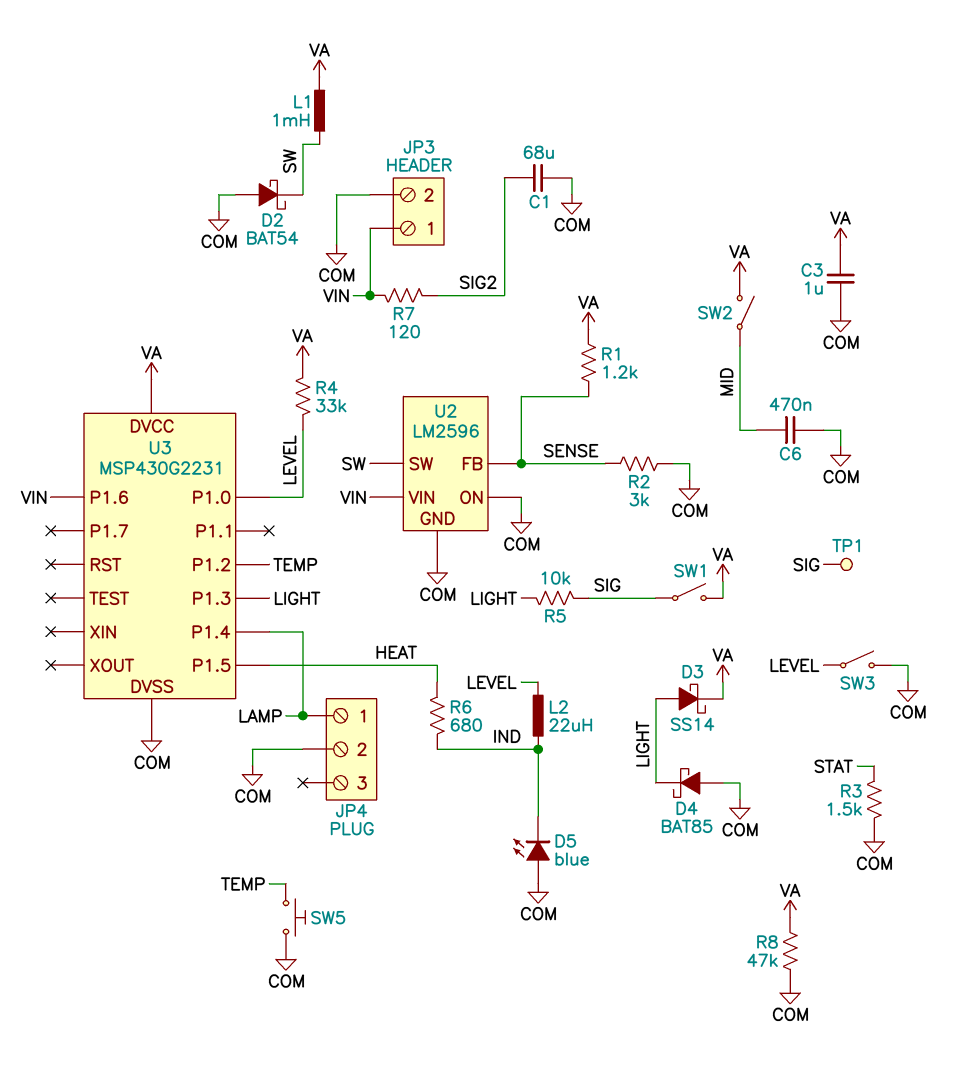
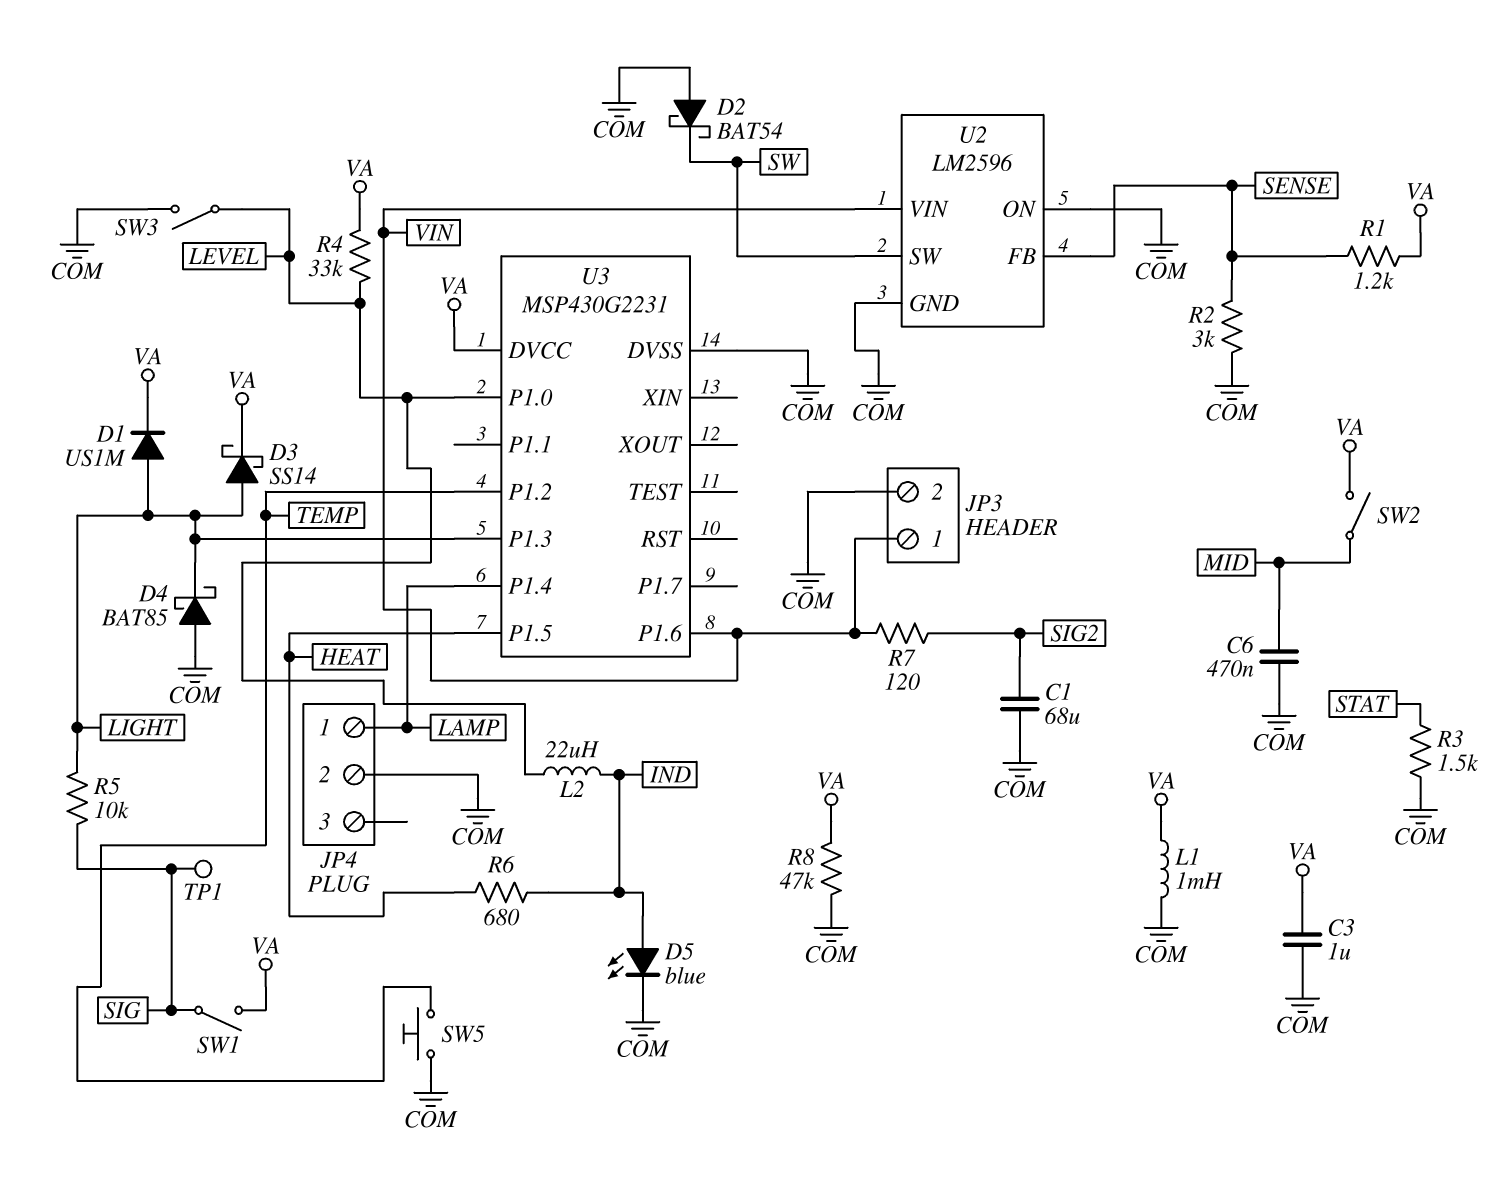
D1: none -> diode US1M (A LIGHT, K VA)
D5: LED blue (A COM, K IND) -> LED blue (A IND, K COM)
L1: 1mH (SW, VA) -> 1mH (COM, VA)

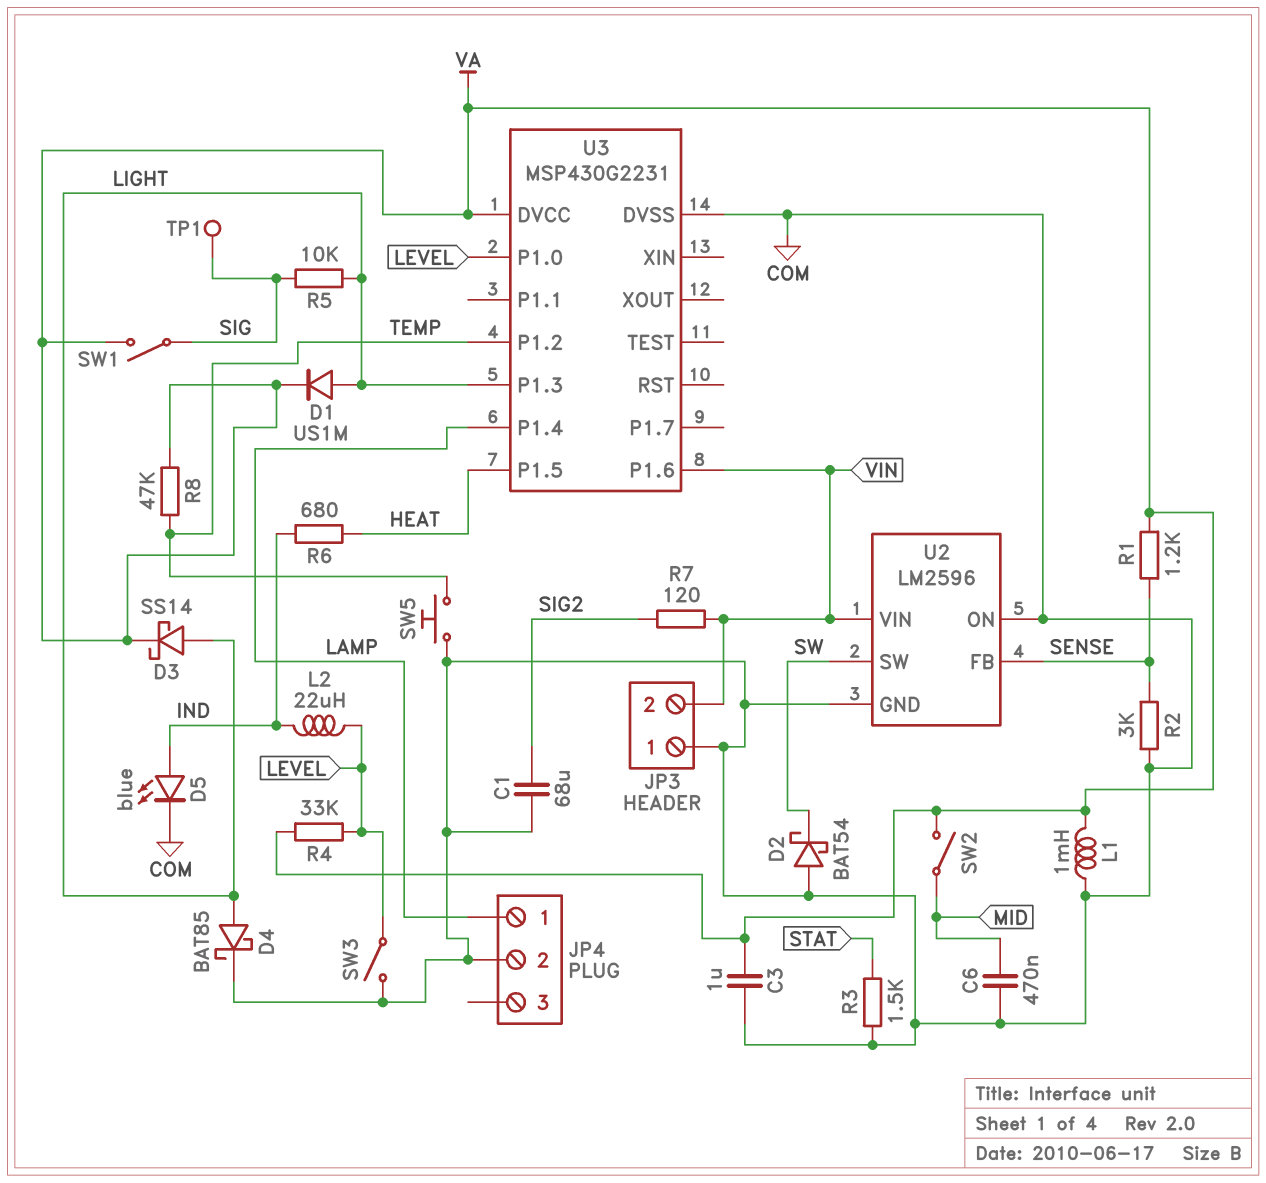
D4: schottky BAT85 (A COM, K LIGHT) -> schottky BAT85 (A LIGHT, K COM)
JP3 pin 1: VIN -> COM
JP3 pin 2: COM -> VIN
R8: 47k (COM, VA) -> 47k (TEMP, VA)

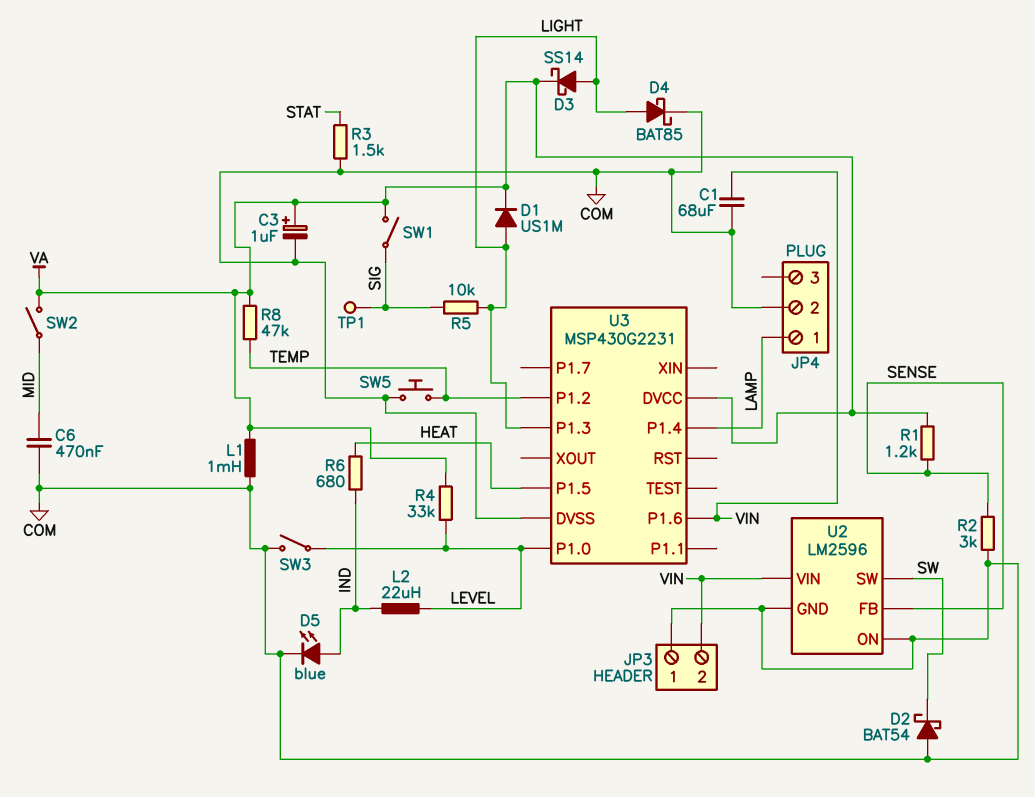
C1: 68uF (COM, SIG2) -> 68uF (COM, VIN)
C3: 1uF (COM, VA) -> 1uF (plus VA, minus COM)
R7: 120 (SIG2, VIN) -> none

